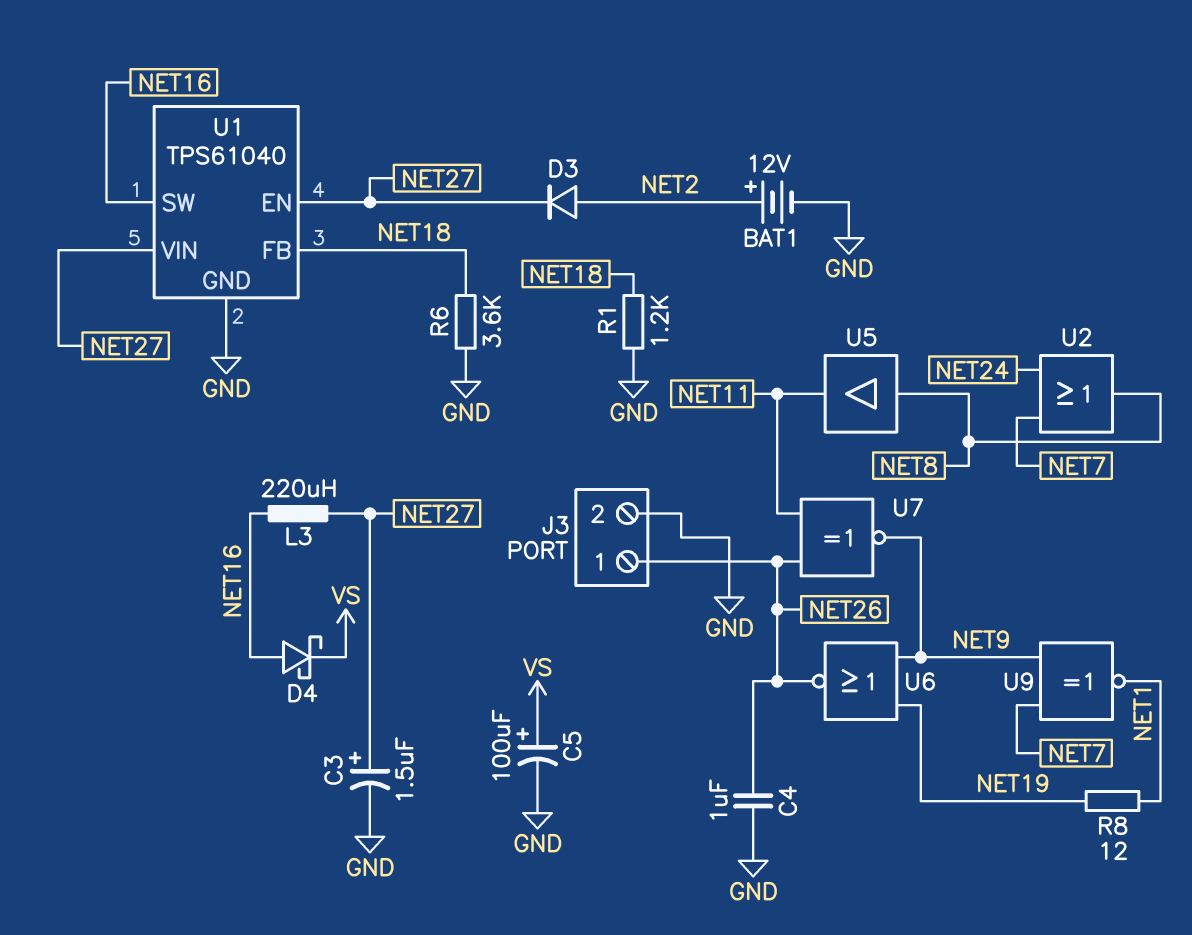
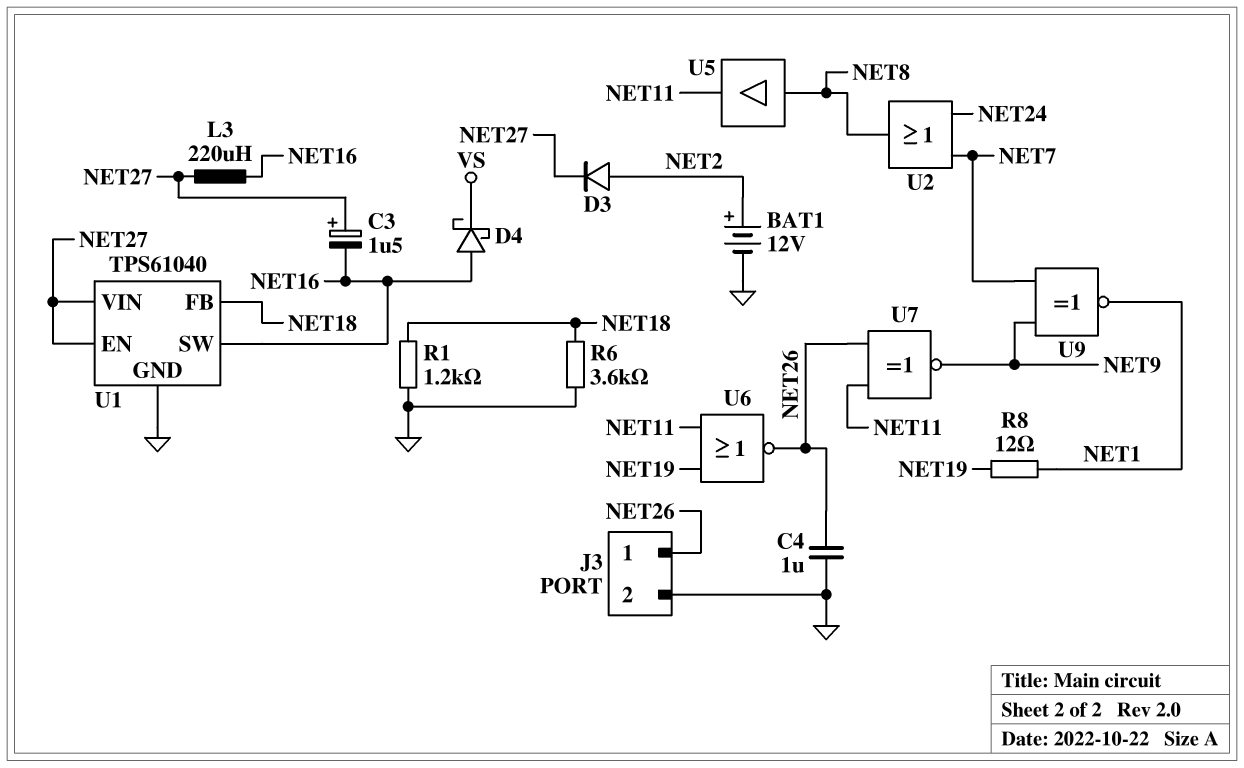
C3: 1.5uF (plus NET27, minus GND) -> 1.5uF (plus NET27, minus NET16)
C5: 100uF (plus VS, minus GND) -> none
U6: NOR (in NET9, in NET19, out NET26) -> NOR (in NET11, in NET19, out NET26)

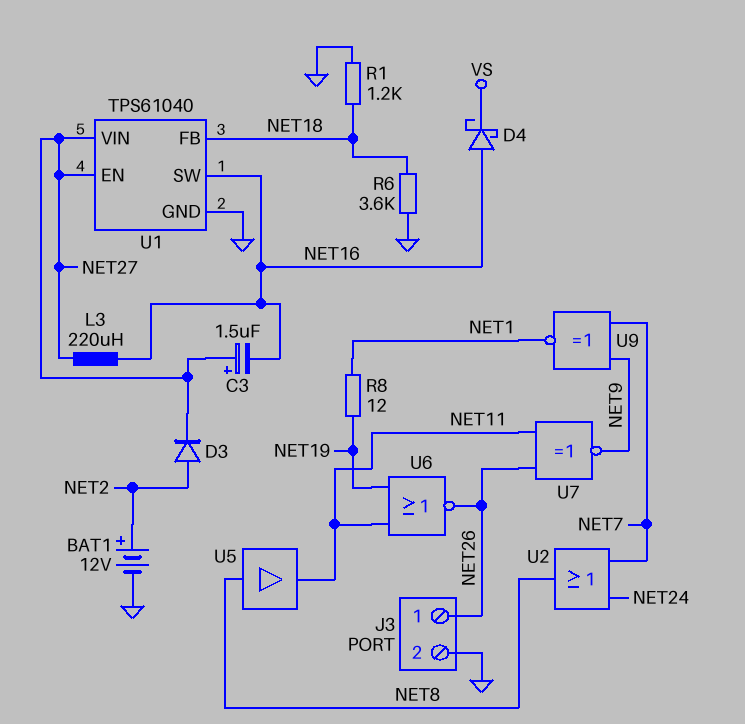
C4: 1uF (GND, NET26) -> none

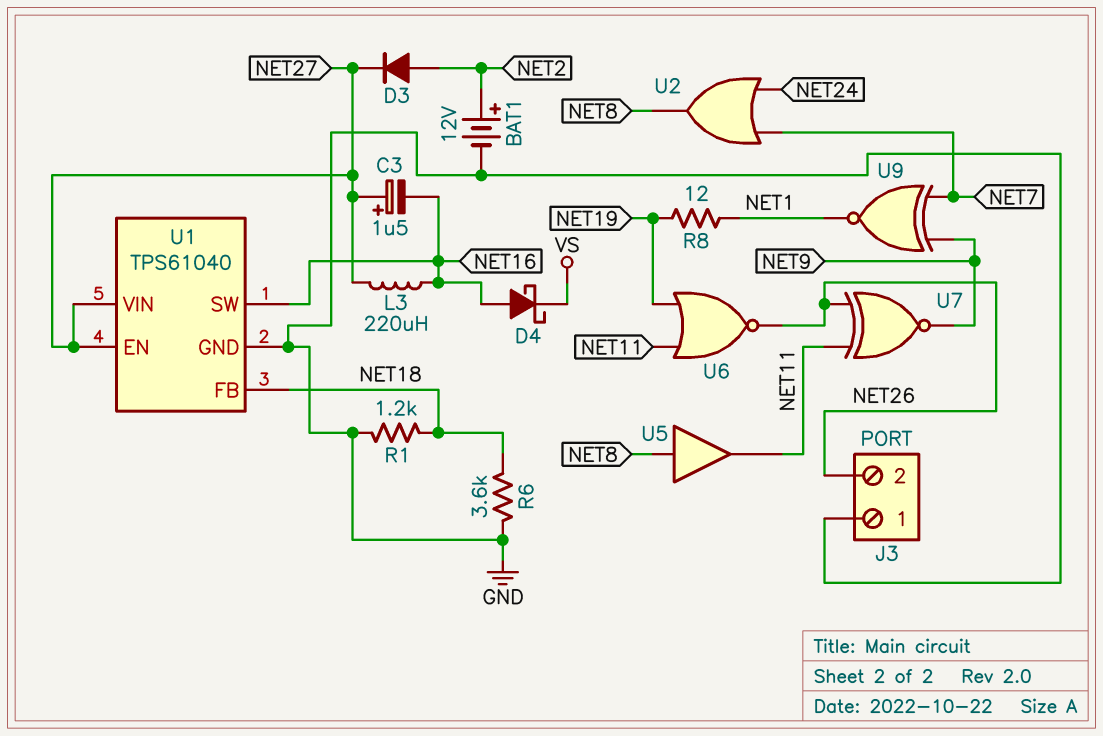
J3 pin 1: NET26 -> GND
J3 pin 2: GND -> NET26

